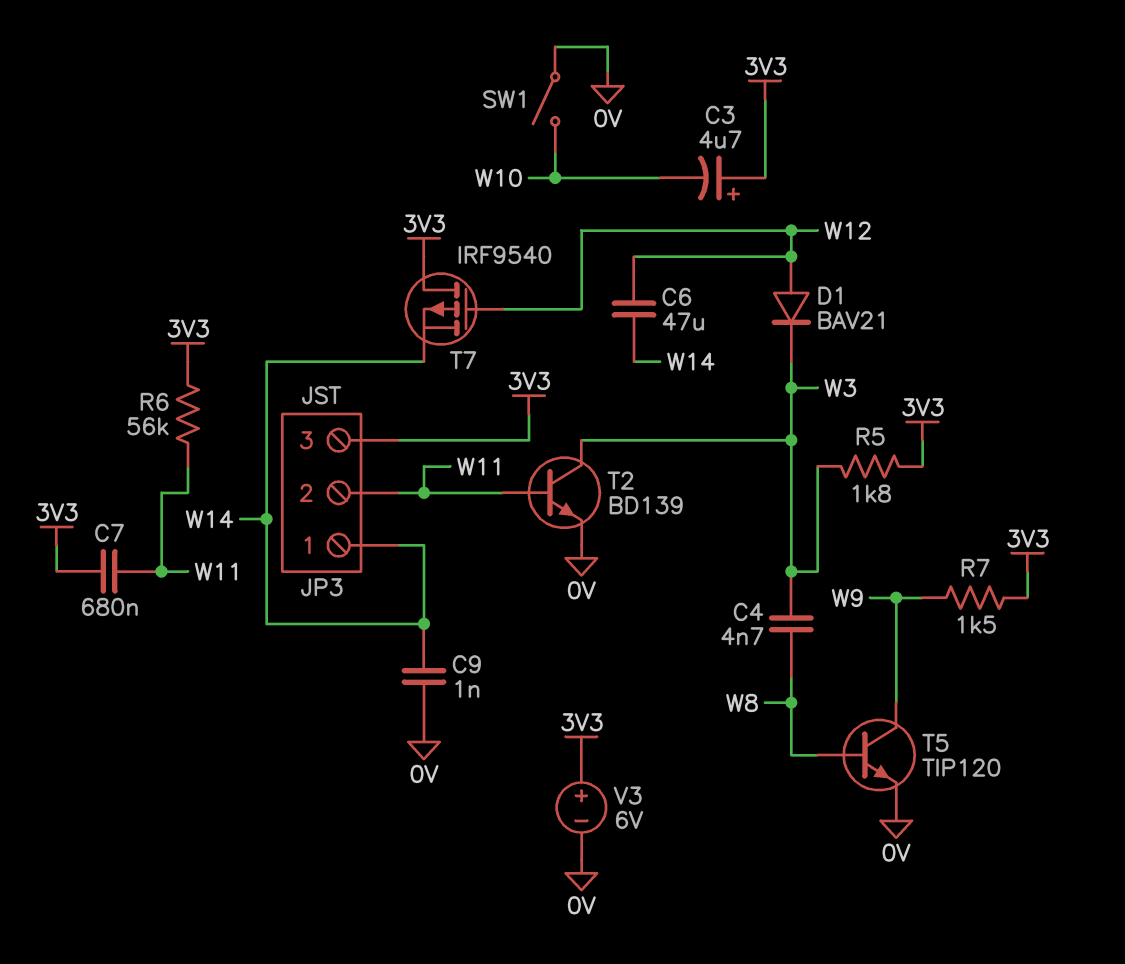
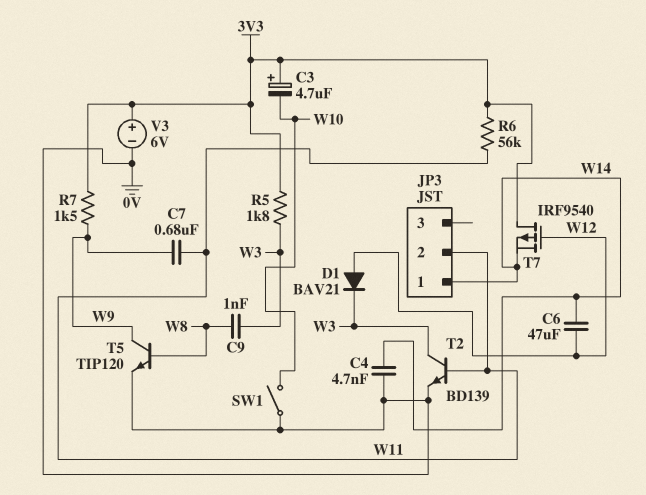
C4: 4.7nF (W3, W8) -> 4.7nF (0V, W14)
C7: 680nF (3V3, W11) -> 680nF (W9, W11)
C9: 1nF (0V, W14) -> 1nF (W3, W8)
JP3 pin 3: 3V3 -> none

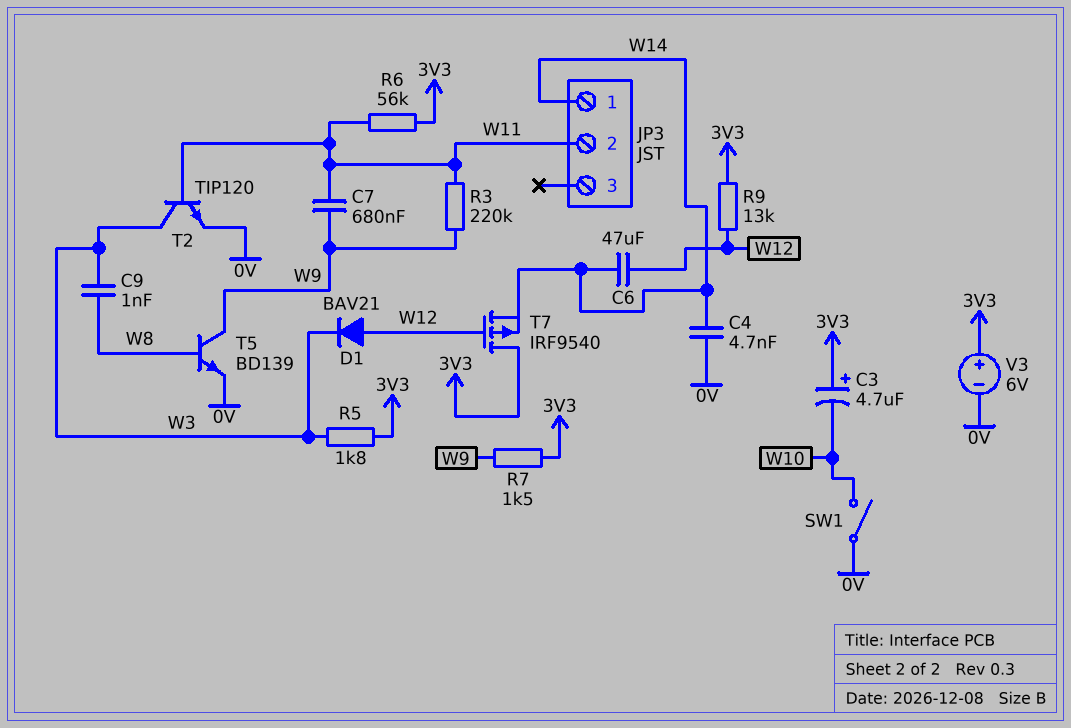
R3: none -> 220k (W9, W11)
R9: none -> 13k (3V3, W12)
T2: NPN BD139 (B W11, C W3, E 0V) -> NPN TIP120 (B W11, C W3, E 0V)
T5: NPN TIP120 (B W8, C W9, E 0V) -> NPN BD139 (B W8, C W9, E 0V)

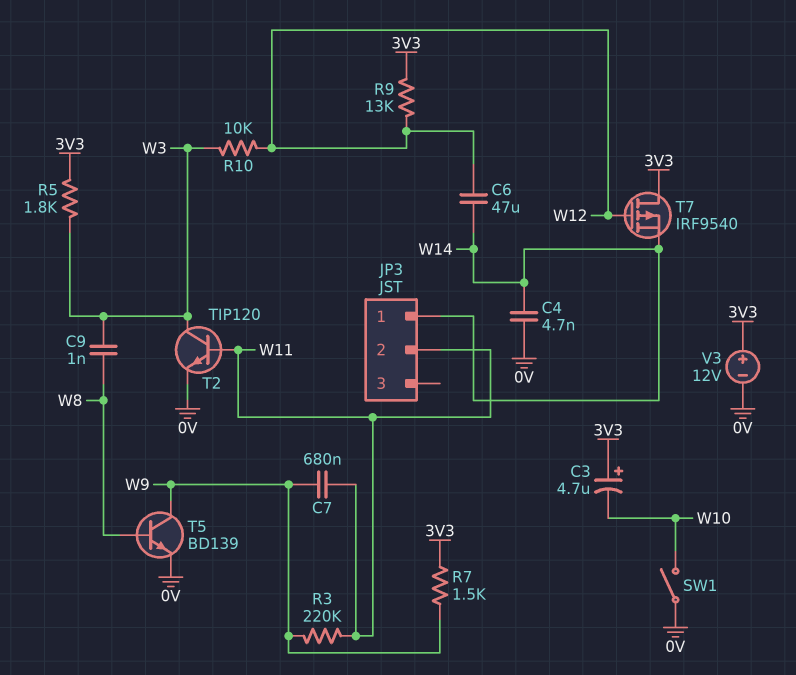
D1: diode BAV21 (A W12, K W3) -> none
R6: 56k (3V3, W11) -> none
R10: none -> 10k (W3, W12)
V3: 6V (plus 3V3, minus 0V) -> 12V (plus 3V3, minus 0V)

